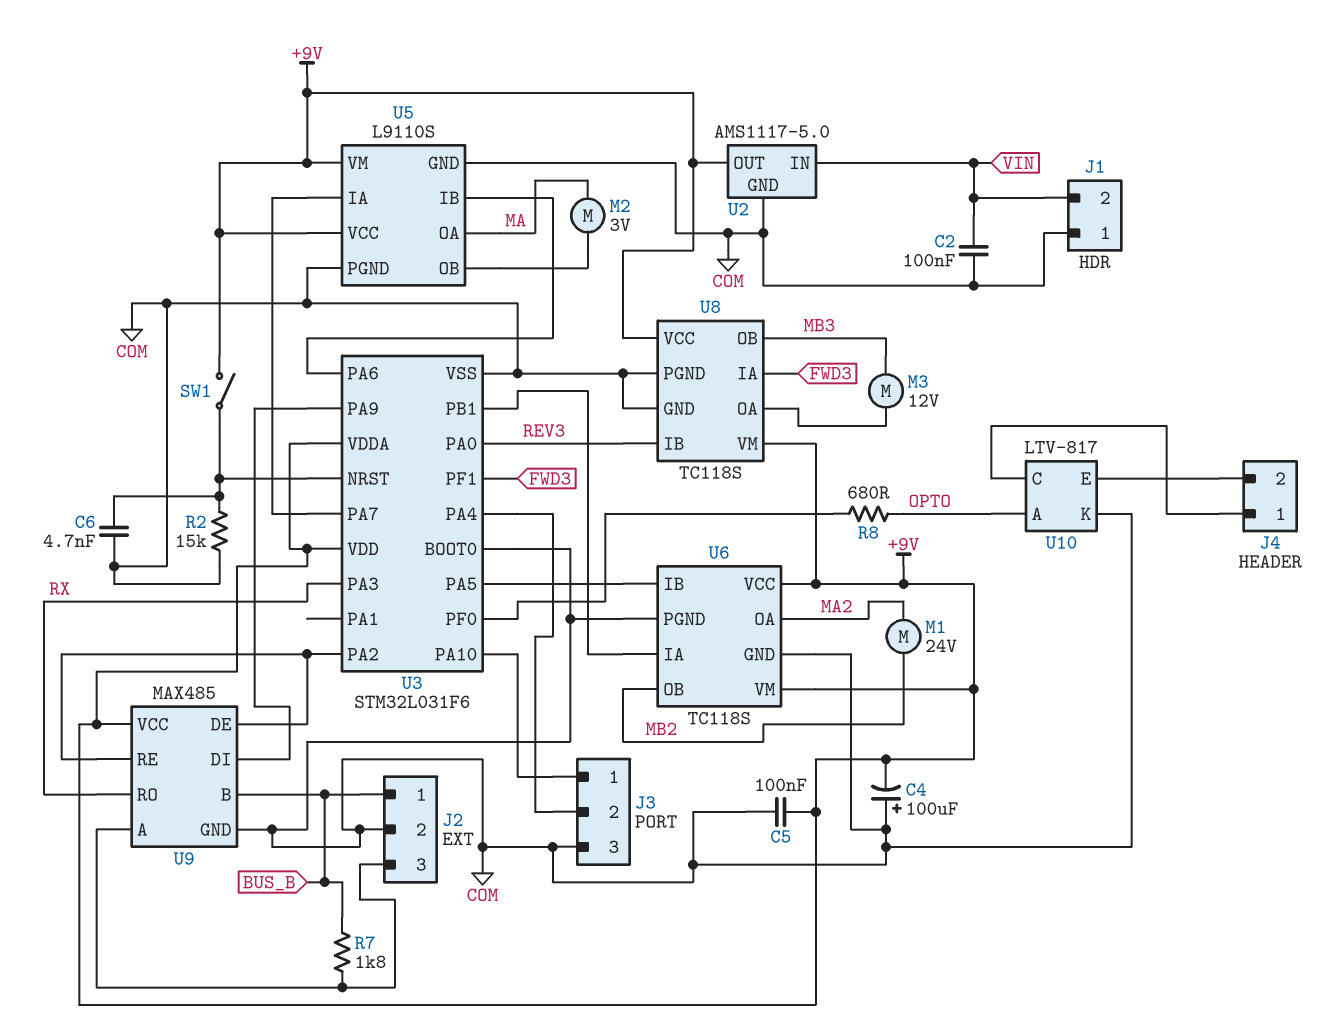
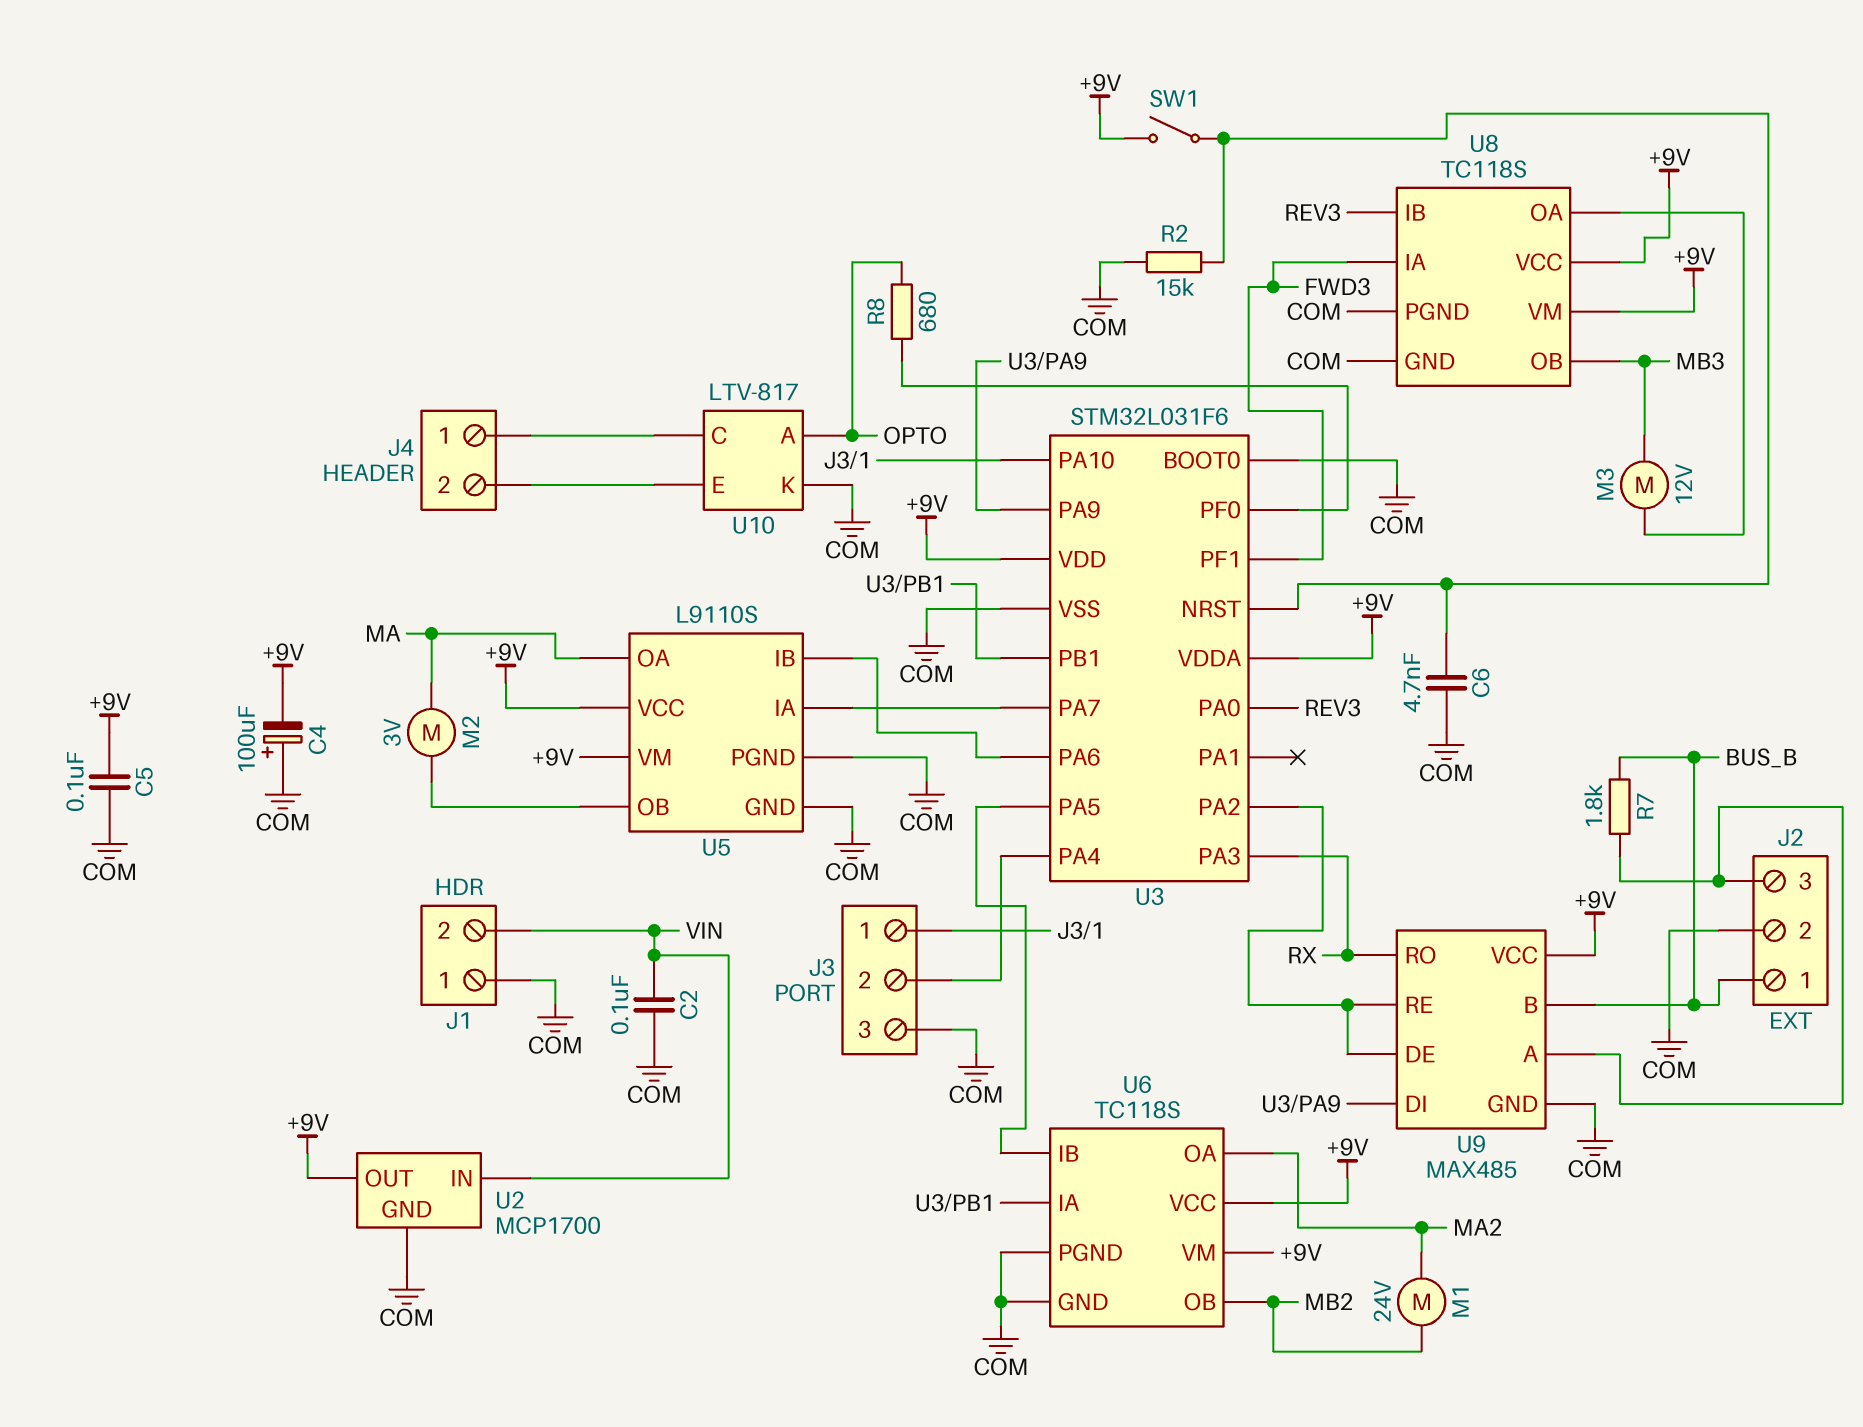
U2: AMS1117-5.0 -> MCP1700

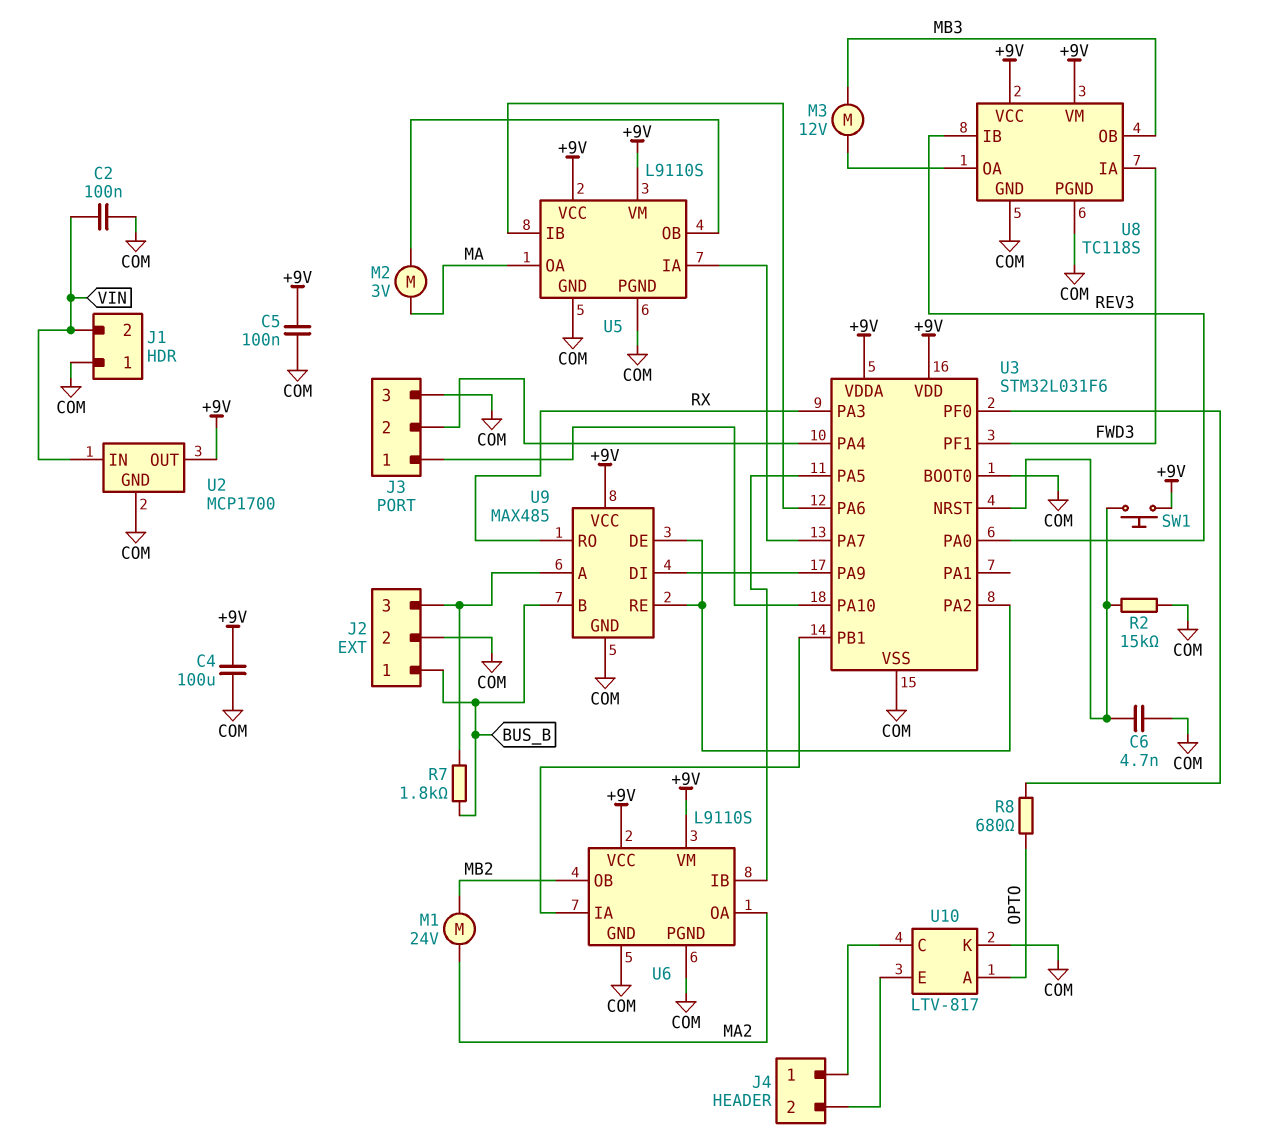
C4: 100uF (plus COM, minus +9V) -> 100uF (+9V, COM)
SW1: switch (+9V, U3/NRST) -> button (+9V, U3/NRST)
U6: TC118S -> L9110S

